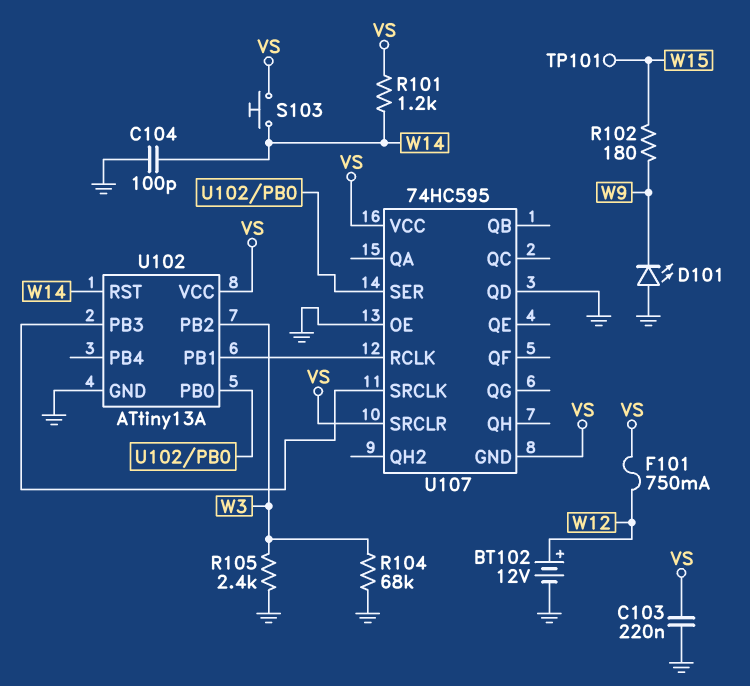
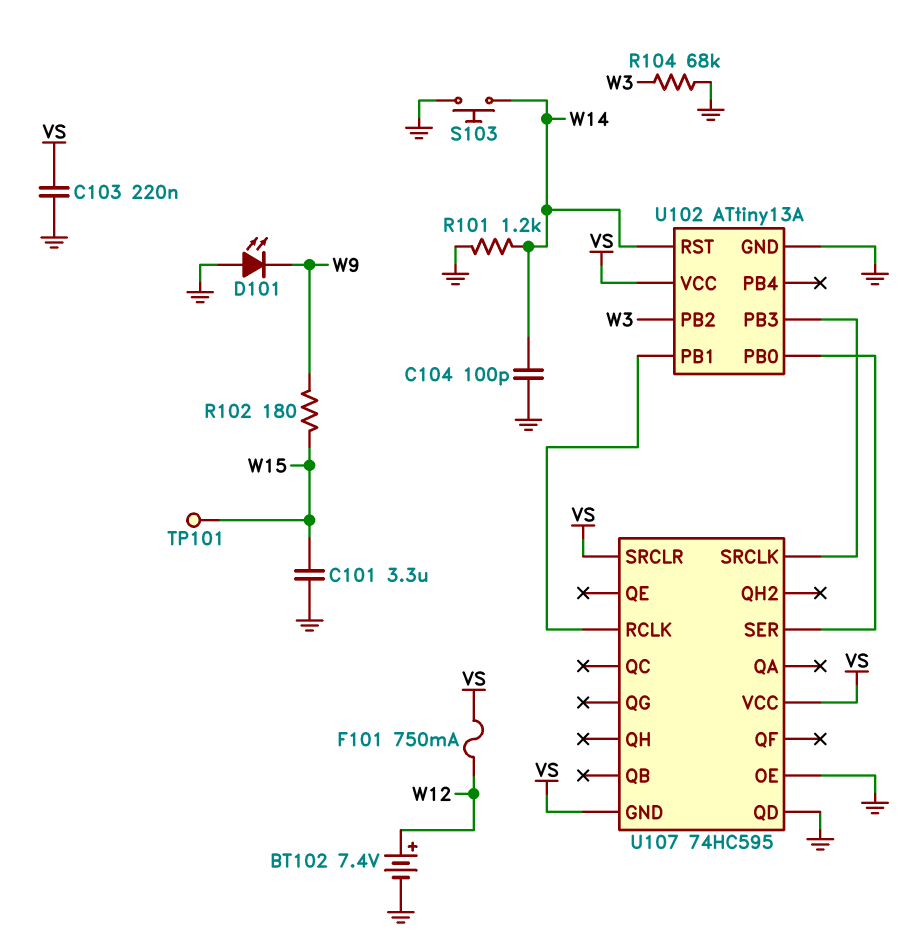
BT102: 12V (plus W12, minus GND) -> 7.4V (plus W12, minus GND)
C101: none -> 3.3uF (GND, W15)
R101: 1.2k (VS, W14) -> 1.2k (GND, W14)
R105: 2.4k (GND, W3) -> none
S103: button (VS, W14) -> button (GND, W14)

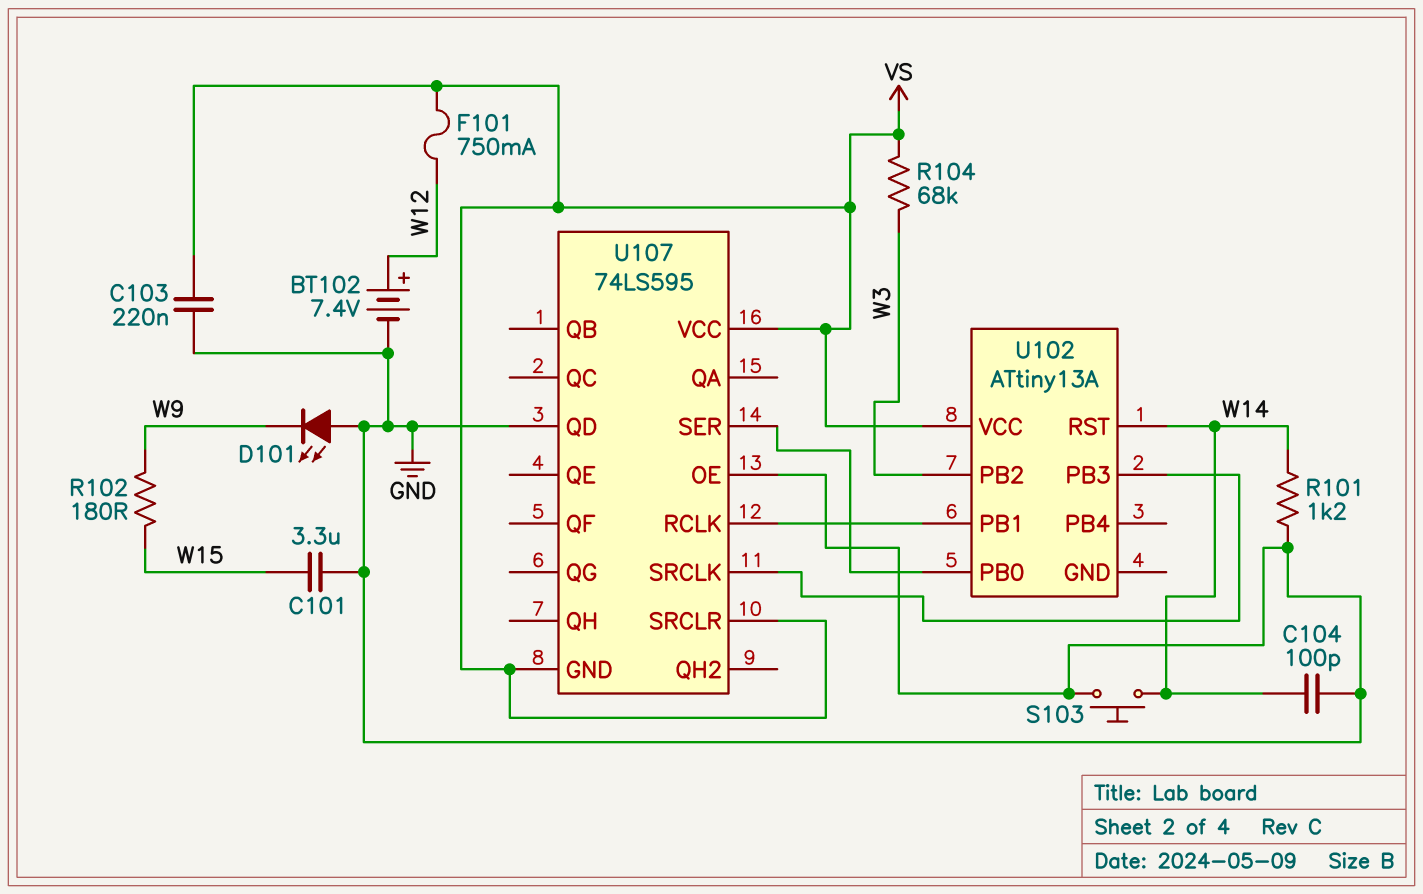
R104: 68k (GND, W3) -> 68k (VS, W3)
TP101: test point (W15) -> none
U102 pin GND: GND -> none
U107: 74HC595 -> 74LS595

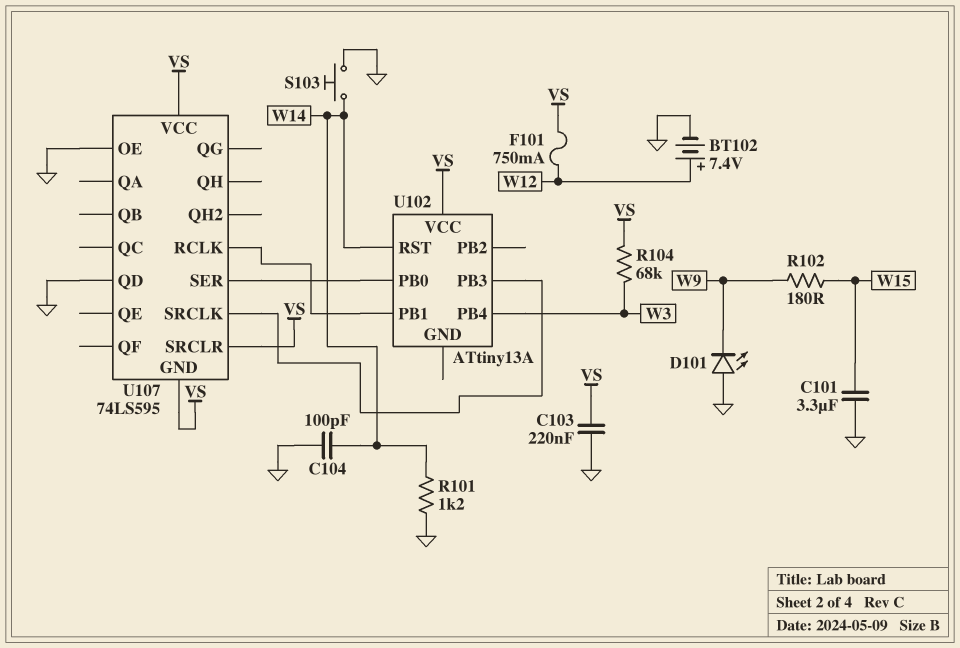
U102 pin PB2: W3 -> none
U102 pin PB4: none -> W3

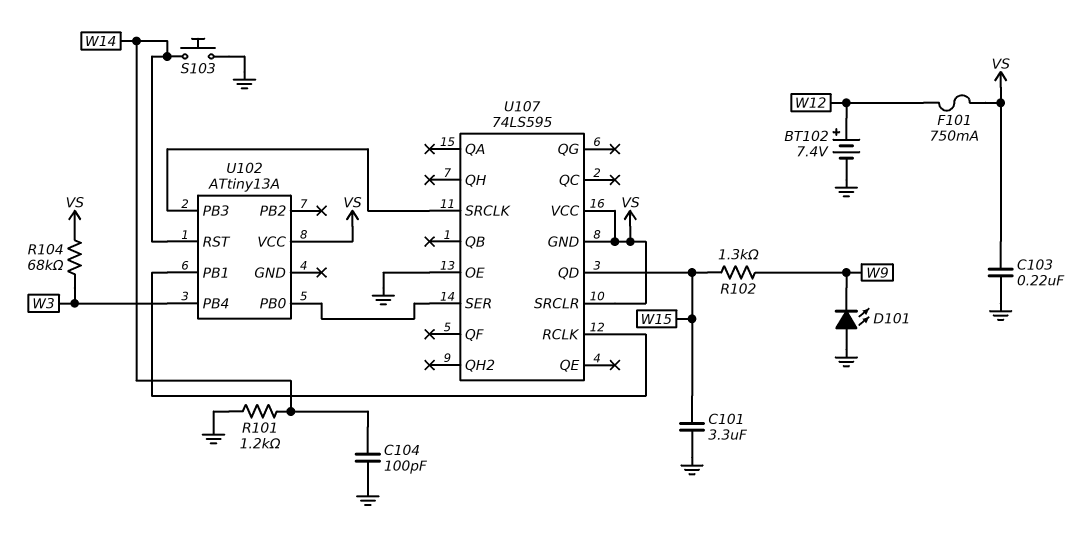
R102: 180 (W9, W15) -> 1.3k (W9, W15)
U107 pin QD: GND -> W15

